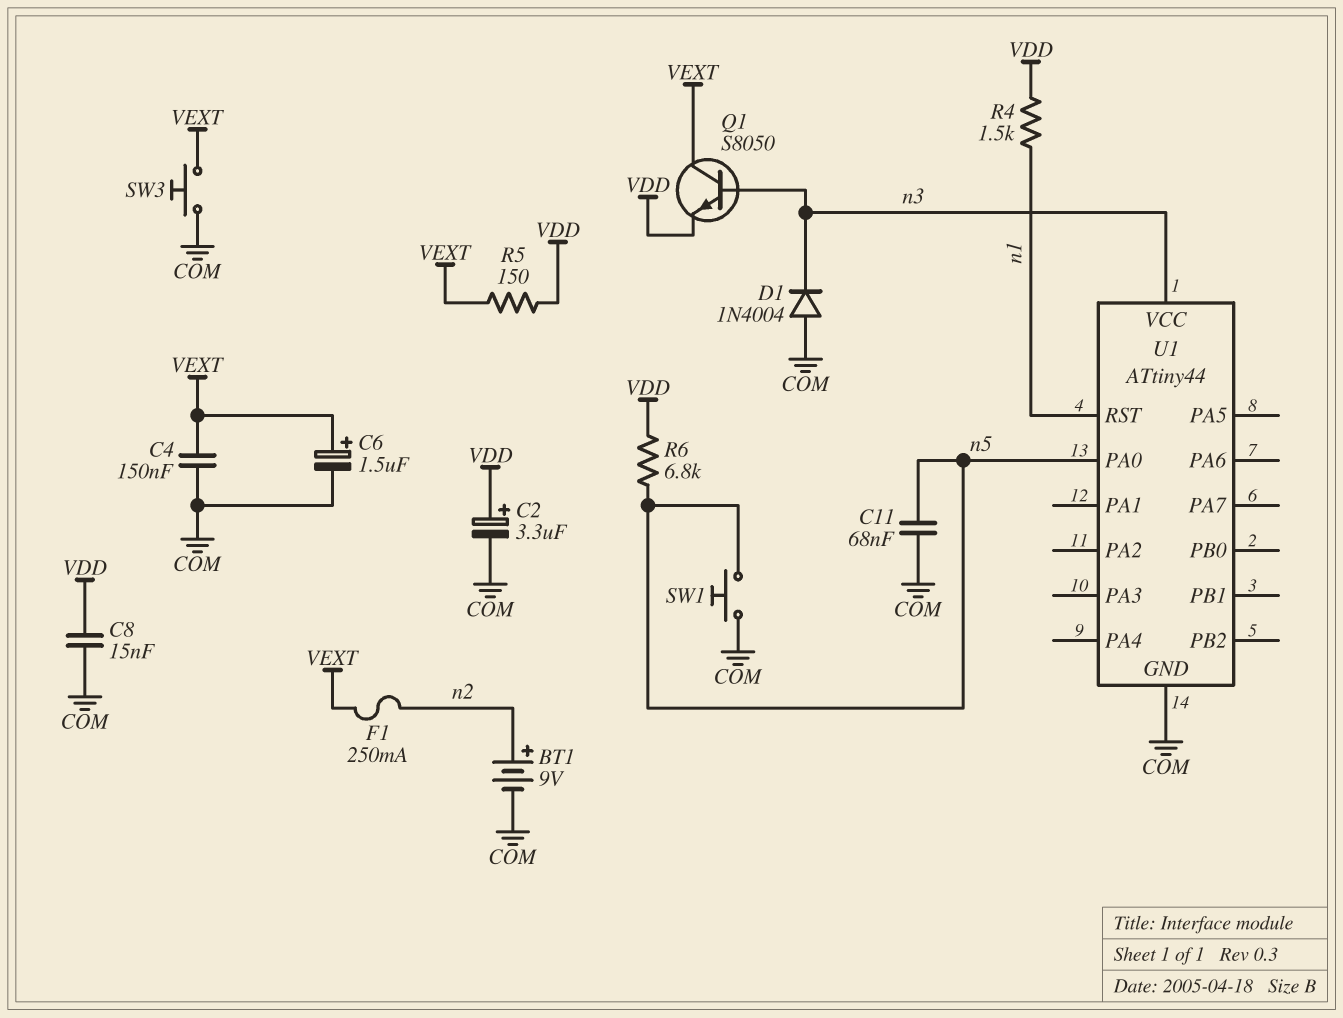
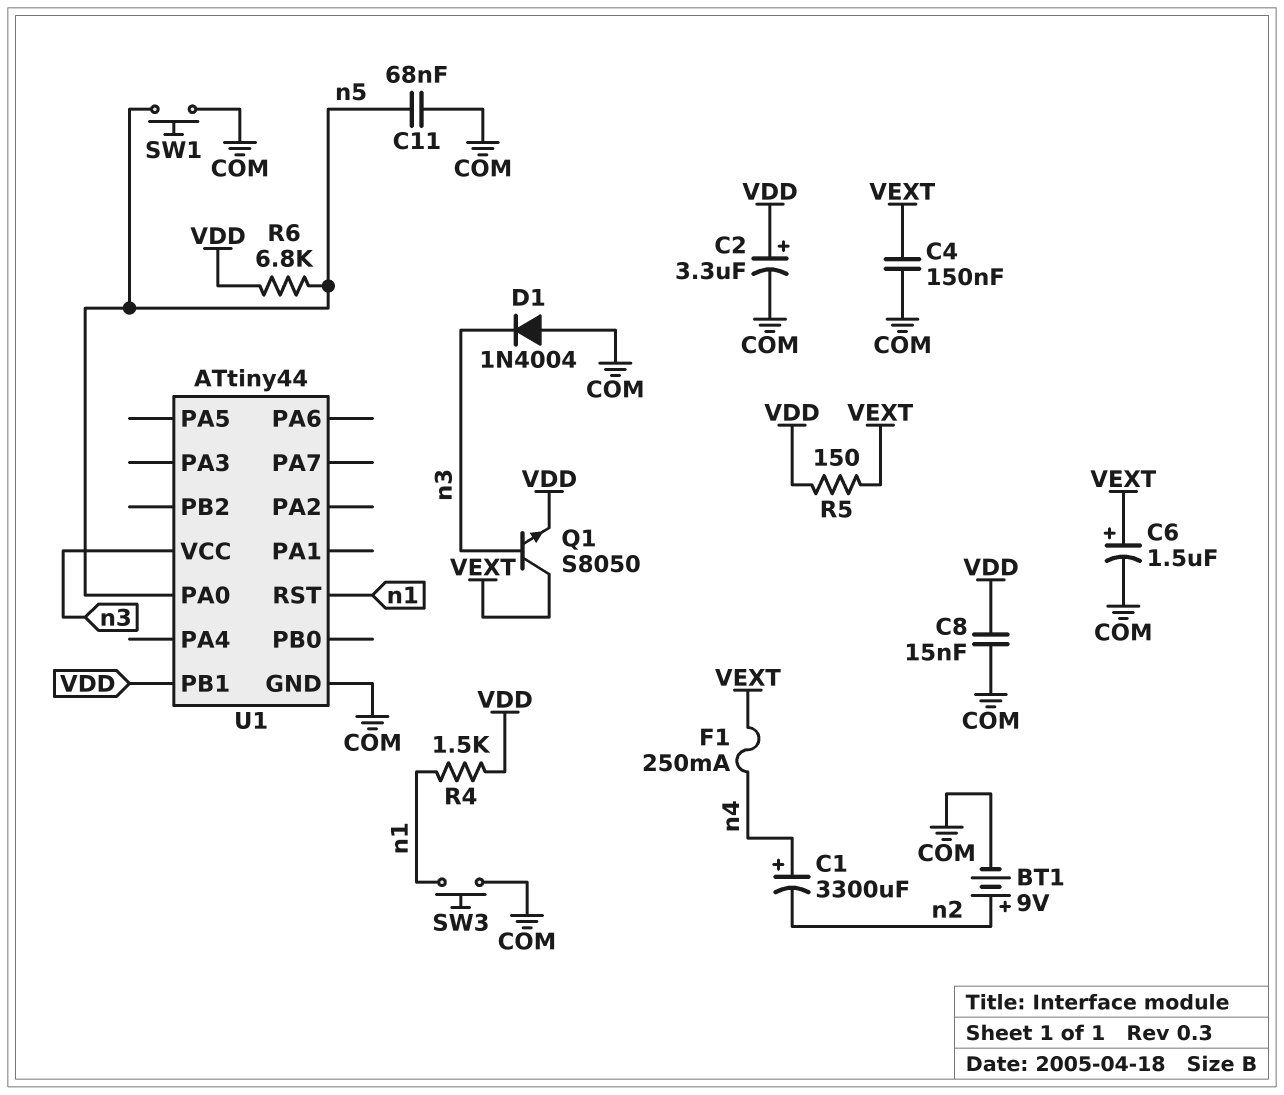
C1: none -> 3300uF (plus n4, minus n2)
F1: 250mA (VEXT, n2) -> 250mA (VEXT, n4)
SW3: button (COM, VEXT) -> button (COM, n1)
U1 pin PB1: none -> VDD

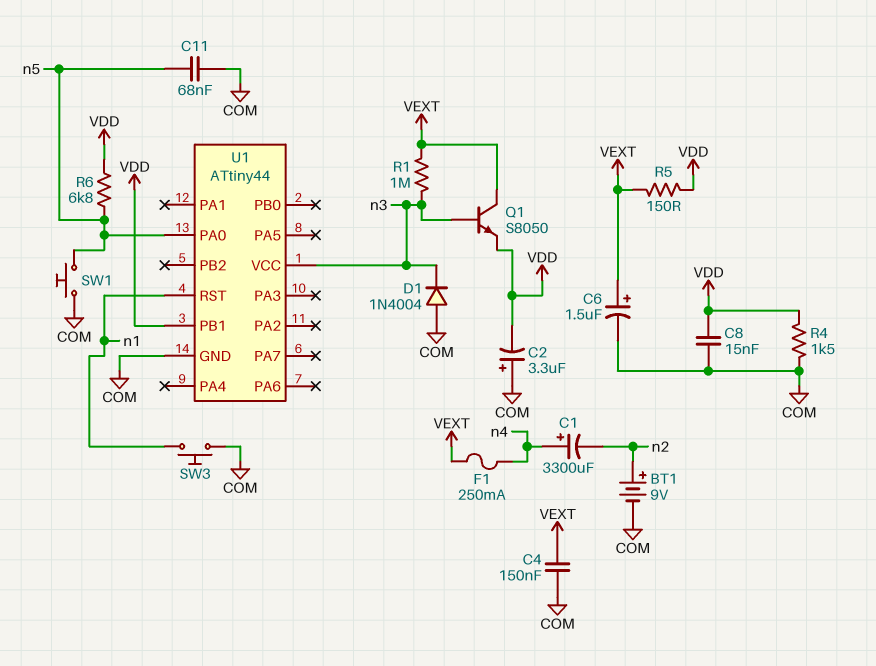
C2: 3.3uF (plus VDD, minus COM) -> 3.3uF (plus COM, minus VDD)
R1: none -> 1M (VEXT, n3)
R4: 1.5k (VDD, n1) -> 1.5k (COM, VDD)

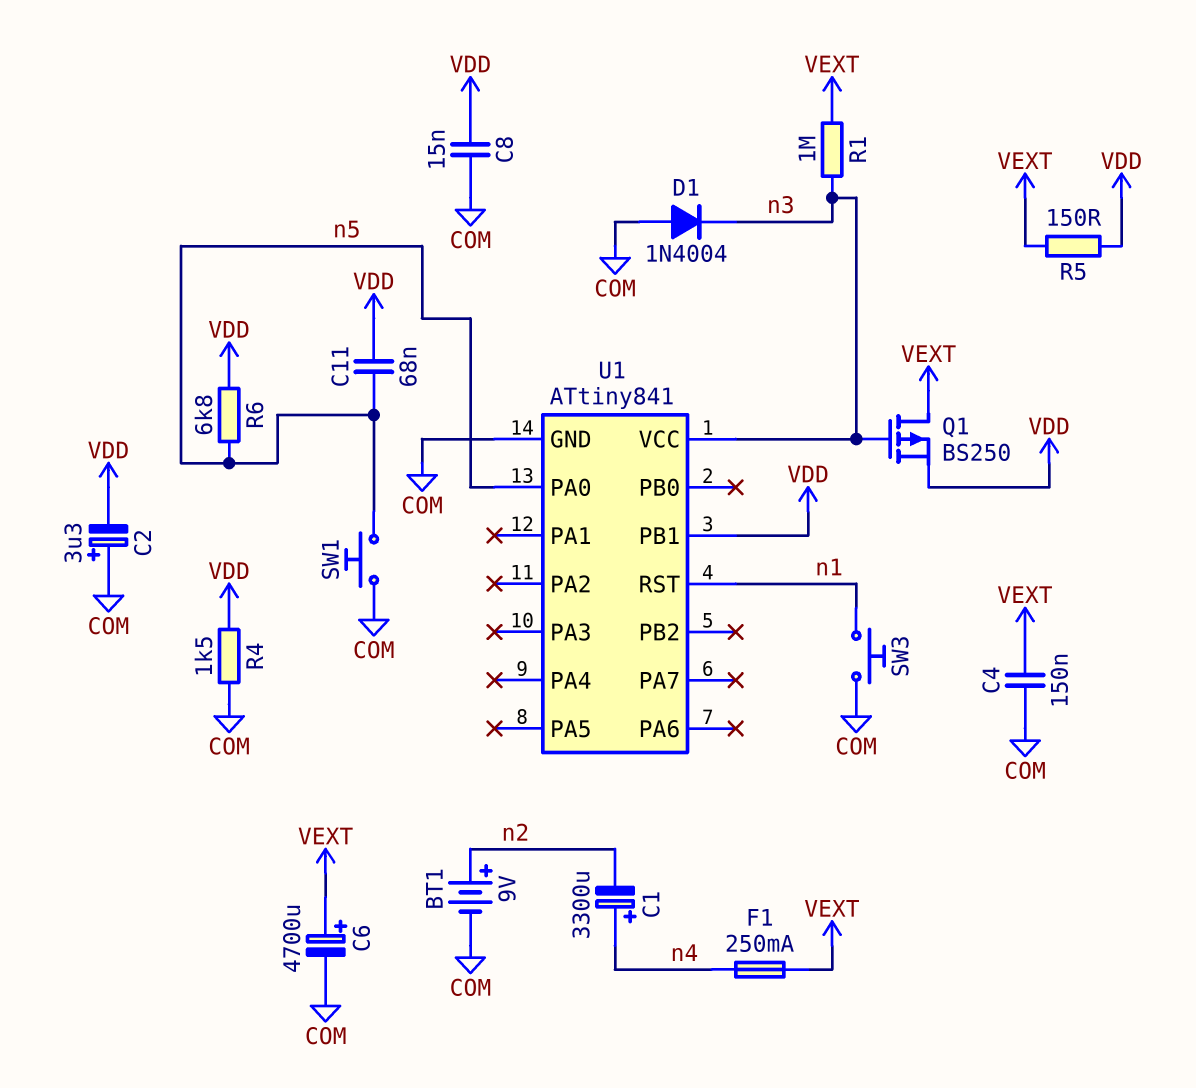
C6: 1.5uF (plus VEXT, minus COM) -> 4700uF (plus VEXT, minus COM)
C11: 68nF (COM, n5) -> 68nF (VDD, n5)
Q1: NPN S8050 (B n3, C VEXT, E VDD) -> PMOS BS250 (G n3, D VEXT, S VDD)
U1: ATtiny44 -> ATtiny841

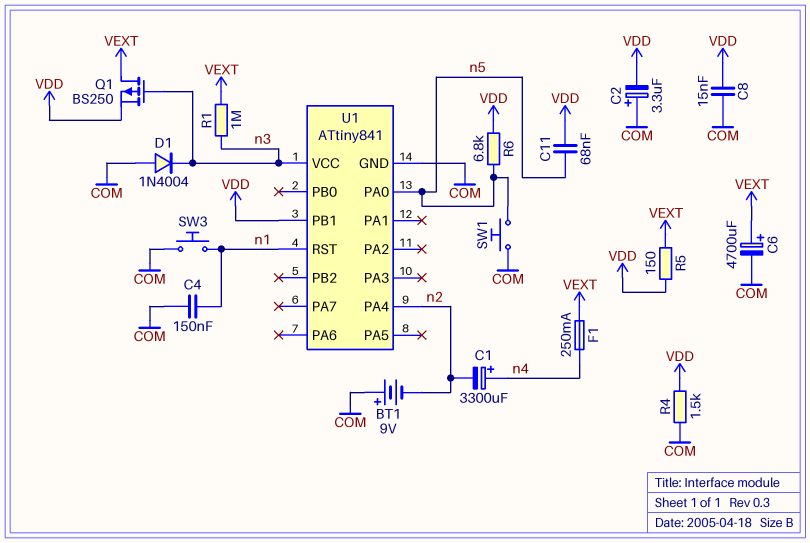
BT1: 9V (plus n2, minus COM) -> 9V (plus COM, minus n2)
C4: 150nF (COM, VEXT) -> 150nF (COM, n1)
U1 pin PA4: none -> n2

